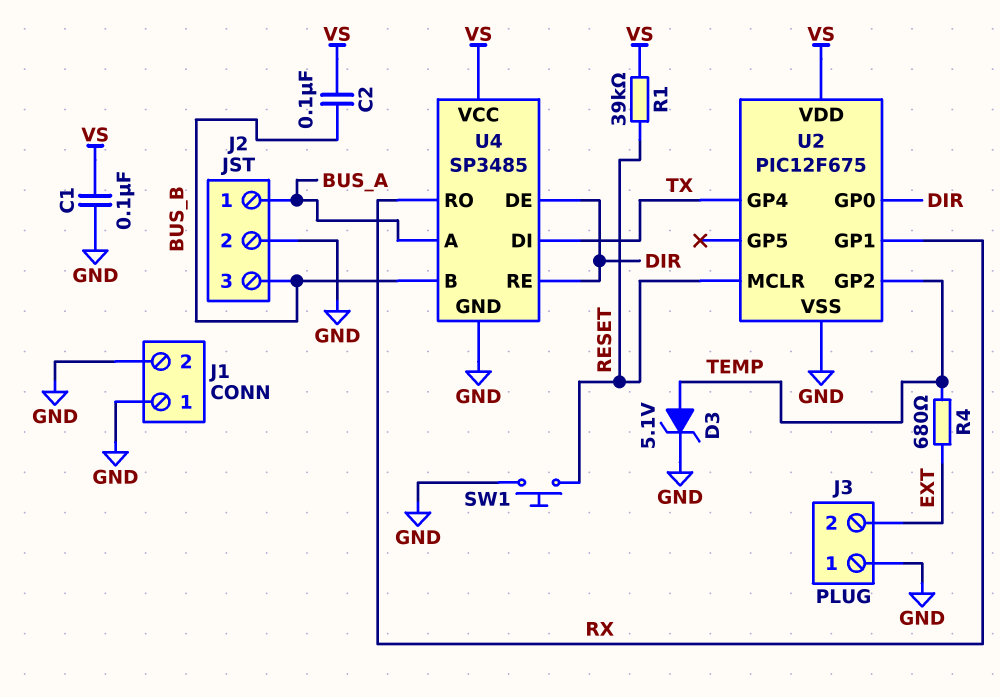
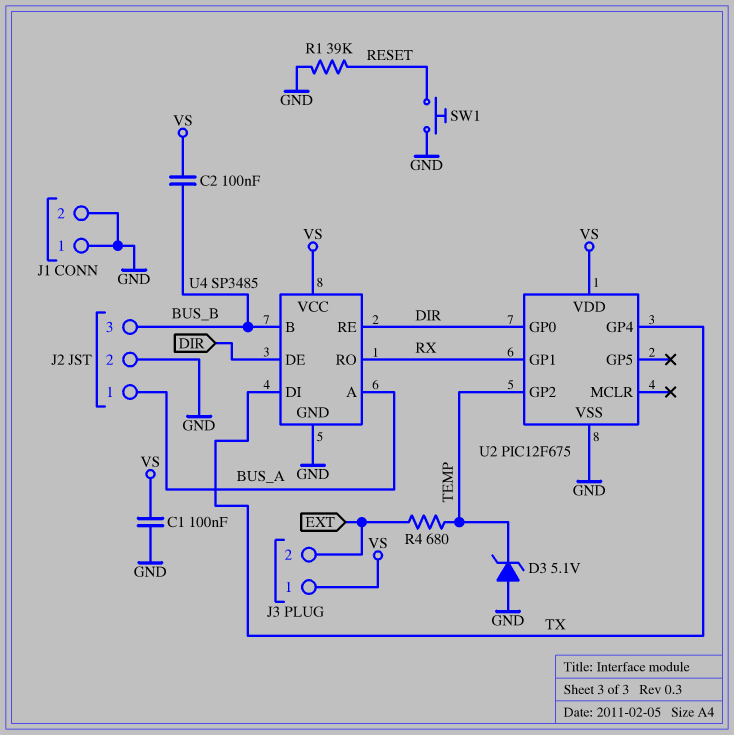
D3: zener 5.1V (A TEMP, K GND) -> zener 5.1V (A GND, K TEMP)
J3 pin 1: GND -> VS
R1: 39k (RESET, VS) -> 39k (GND, RESET)
U2 pin MCLR: RESET -> none

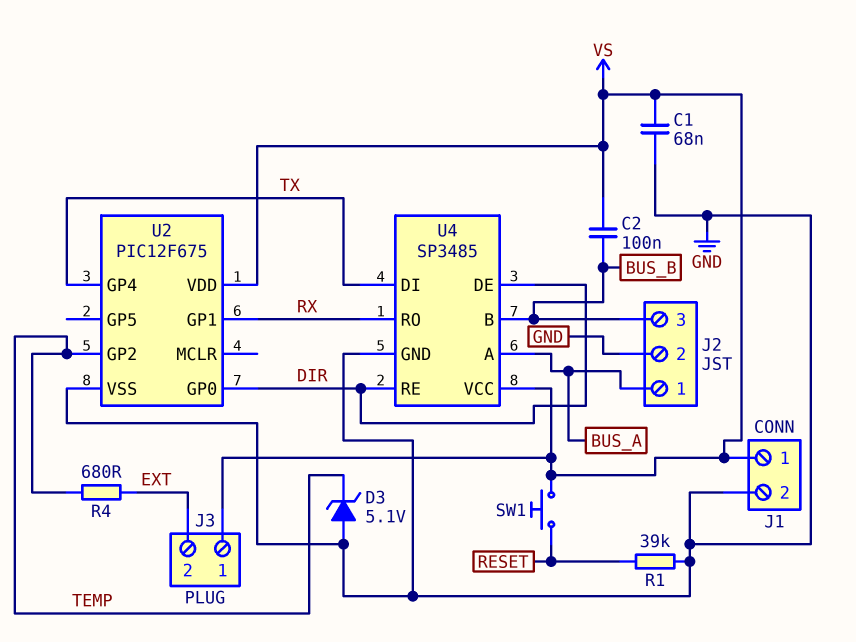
C1: 100nF (GND, VS) -> 68nF (GND, VS)
J1 pin 1: GND -> VS
SW1: button (GND, RESET) -> button (RESET, VS)

